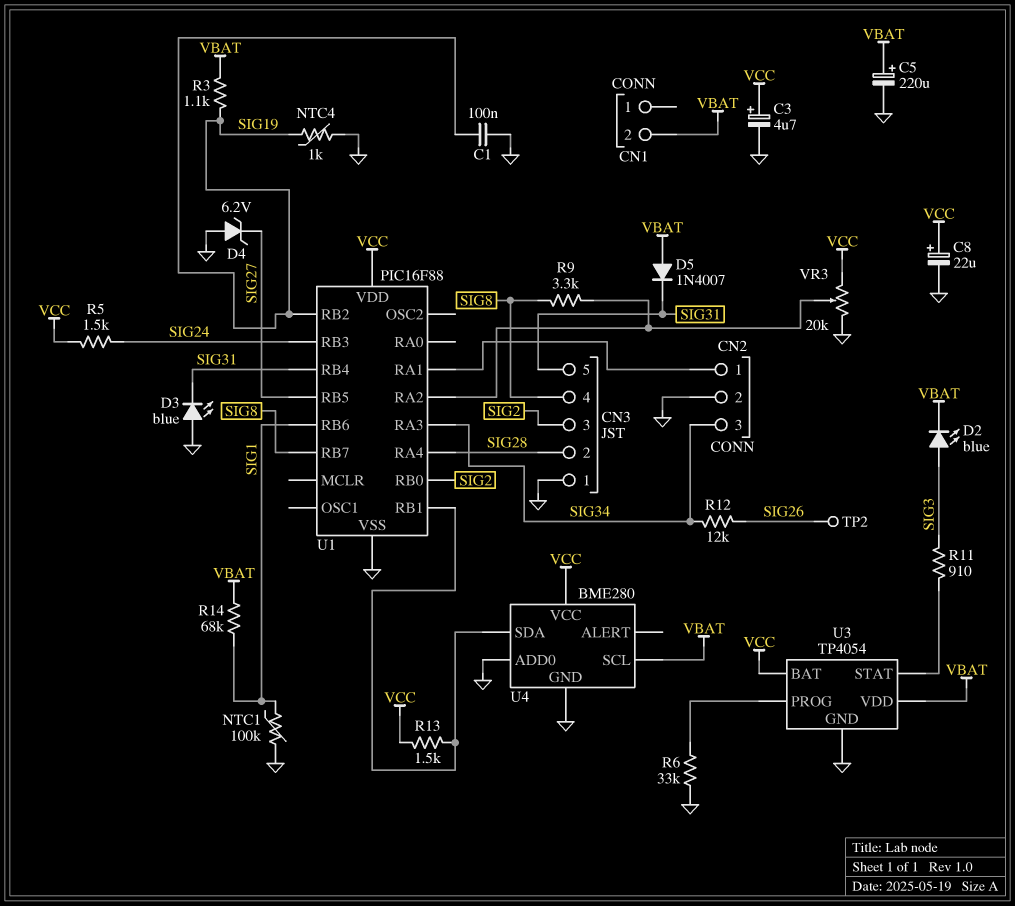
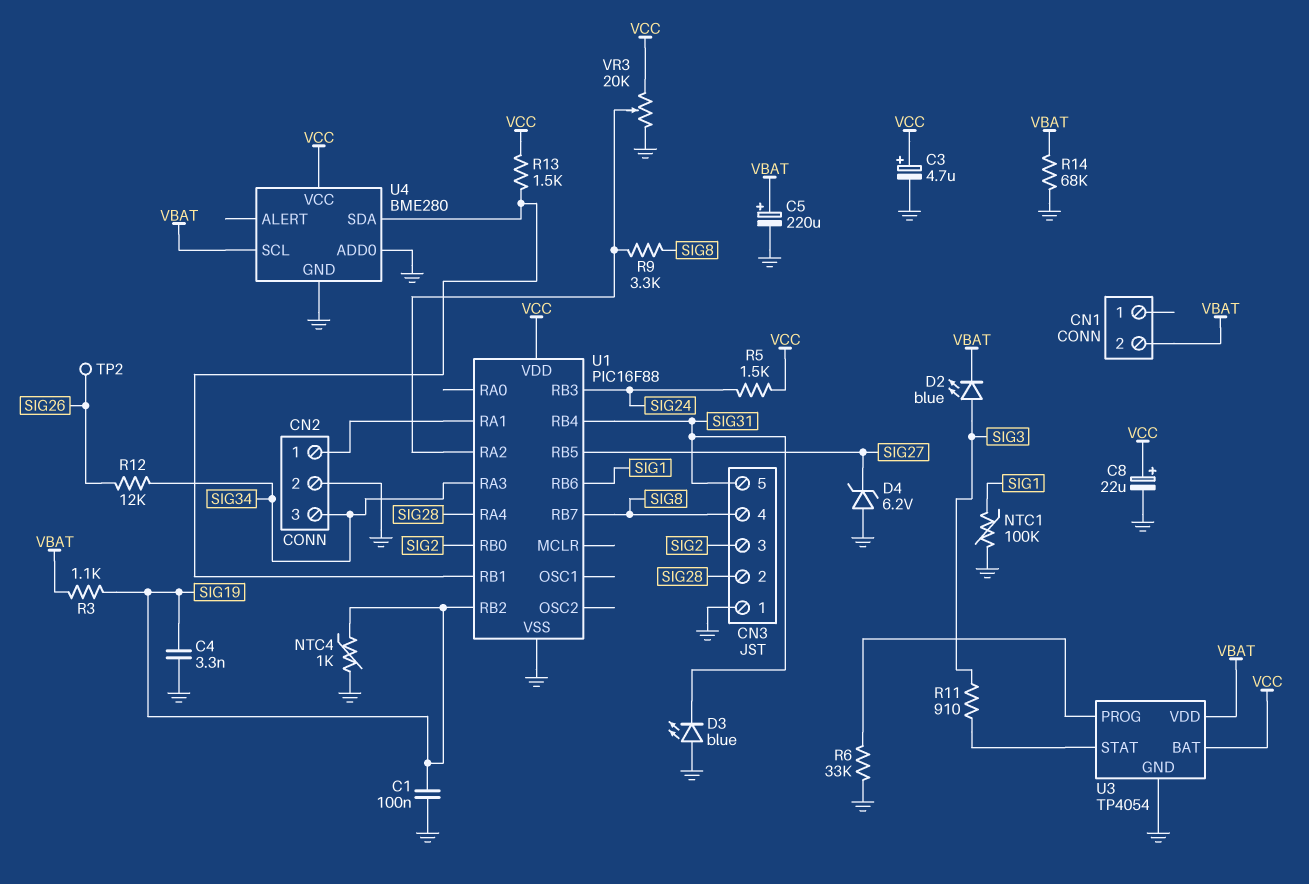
C4: none -> 3.3nF (GND, SIG19)
D5: diode 1N4007 (A VBAT, K SIG31) -> none
R14: 68k (SIG1, VBAT) -> 68k (GND, VBAT)

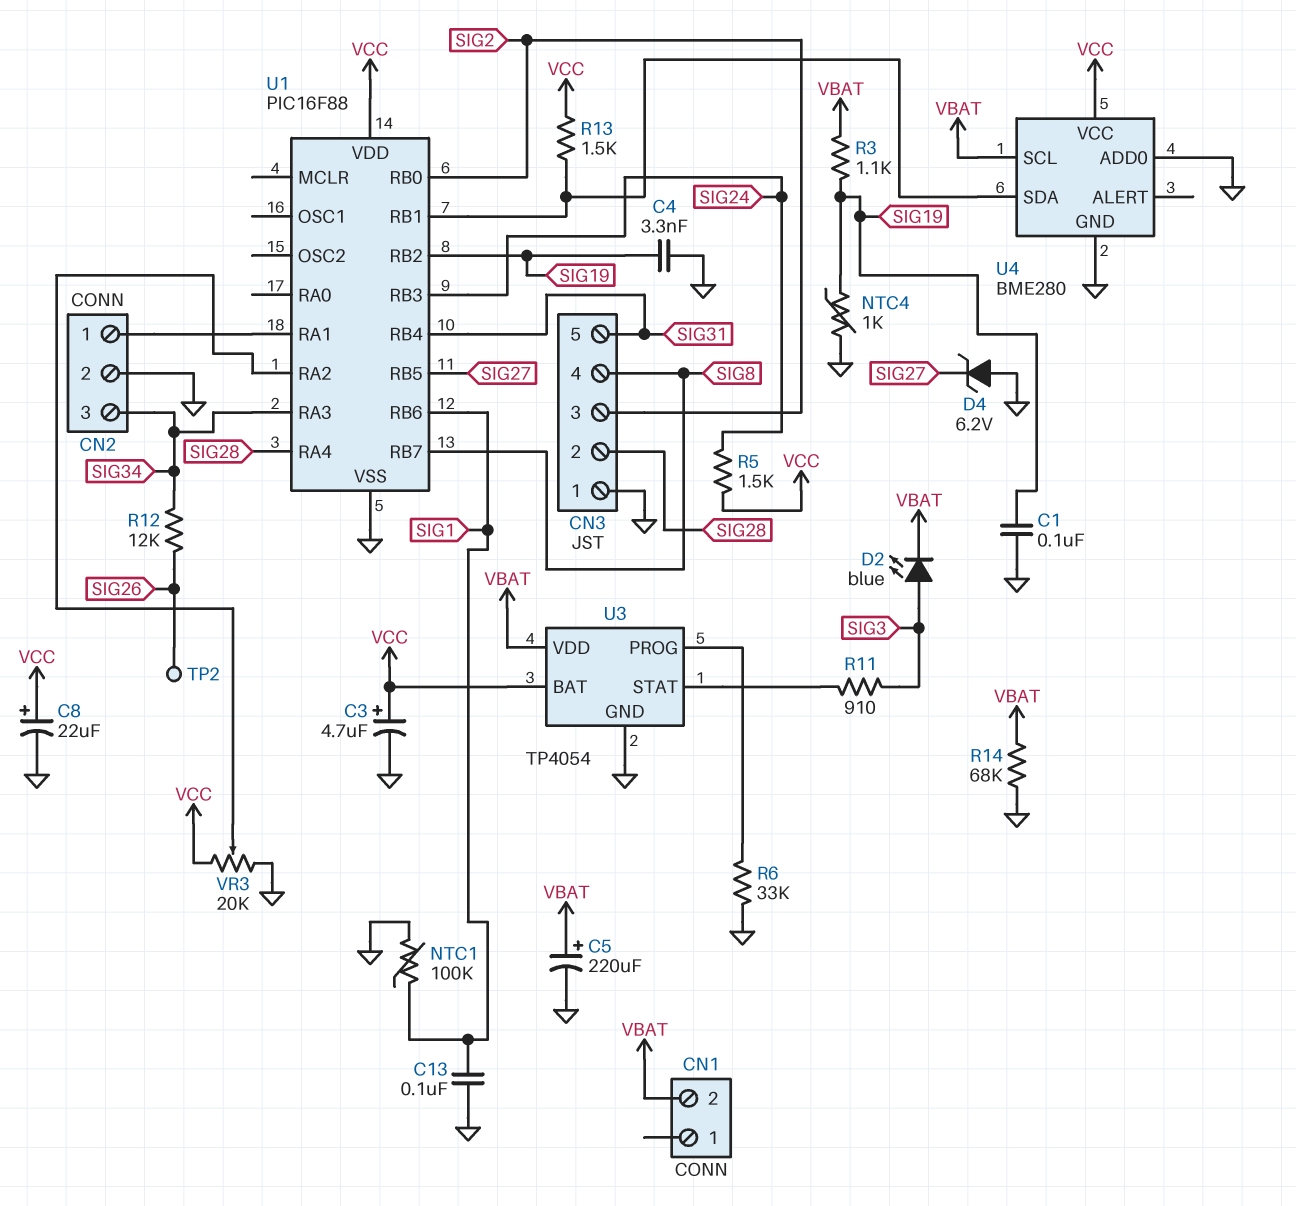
C13: none -> 100nF (GND, SIG1)
D3: LED blue (A GND, K SIG31) -> none
R9: 3.3k (SIG8, U1/RA2) -> none

